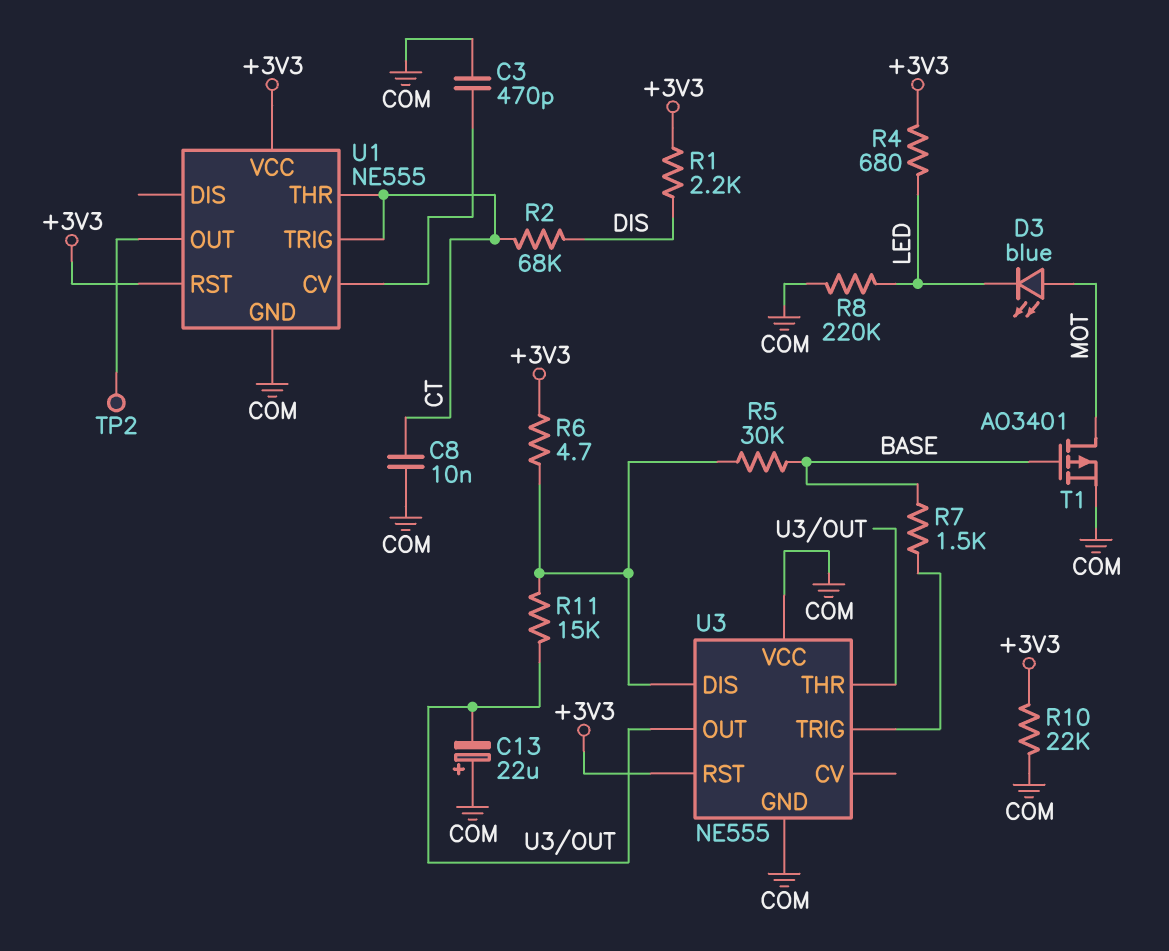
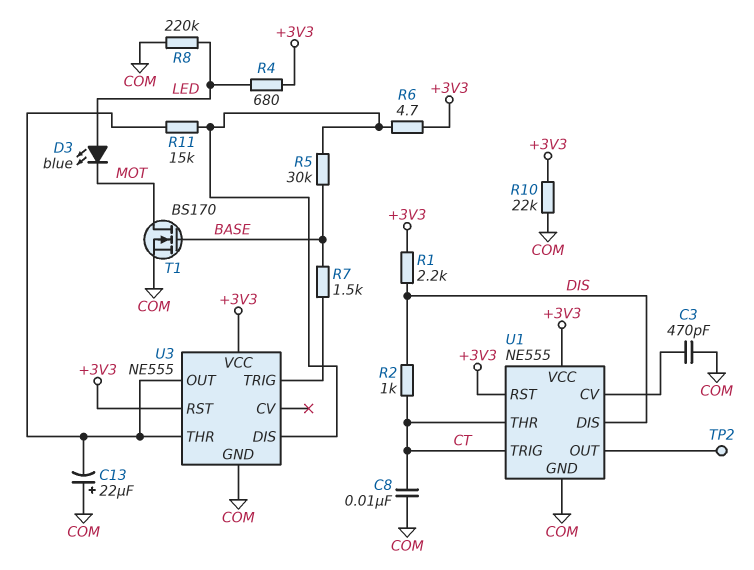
D3: LED blue (A MOT, K LED) -> LED blue (A LED, K MOT)
R2: 68k (CT, DIS) -> 1k (CT, DIS)
T1: PMOS AO3401 (G BASE, D MOT, S COM) -> NMOS BS170 (G BASE, D MOT, S COM)
U1 pin DIS: none -> DIS
U3 pin VCC: COM -> +3V3

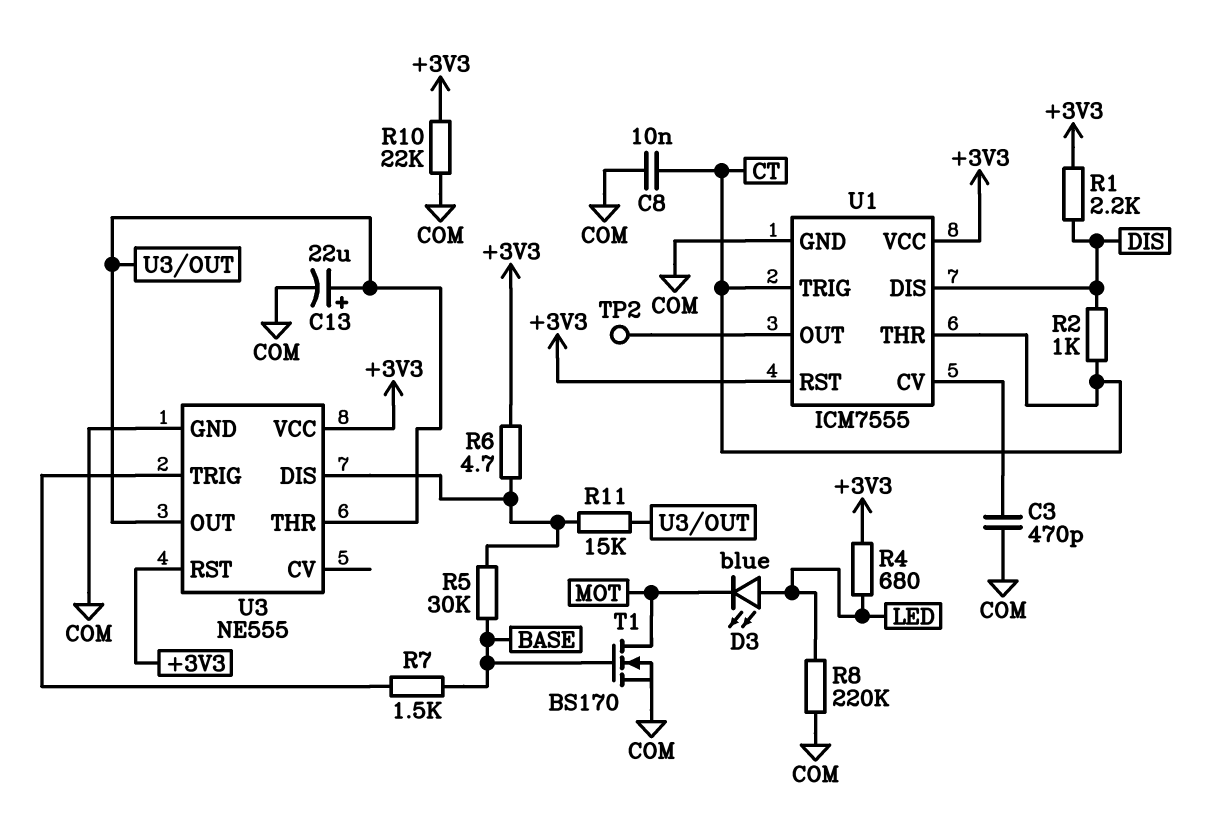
C13: 22uF (plus COM, minus U3/OUT) -> 22uF (plus U3/OUT, minus COM)
U1: NE555 -> ICM7555

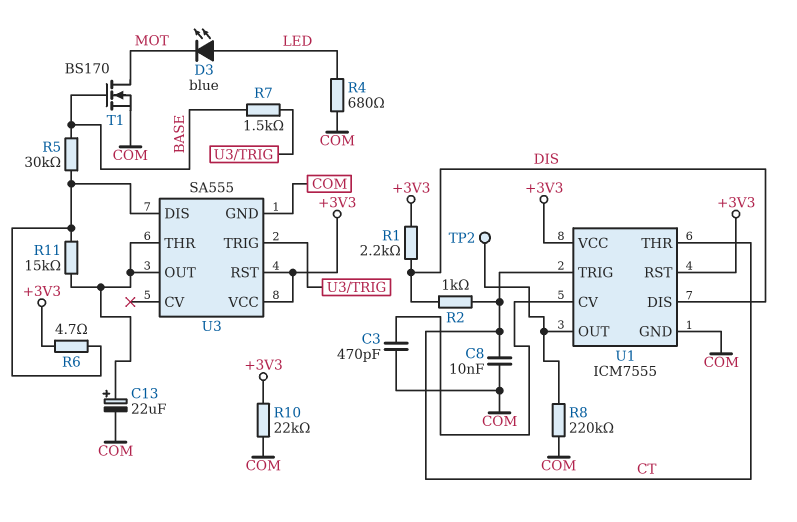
R4: 680 (+3V3, LED) -> 680 (COM, LED)
R8: 220k (COM, LED) -> 220k (COM, U1/OUT)
U3: NE555 -> SA555

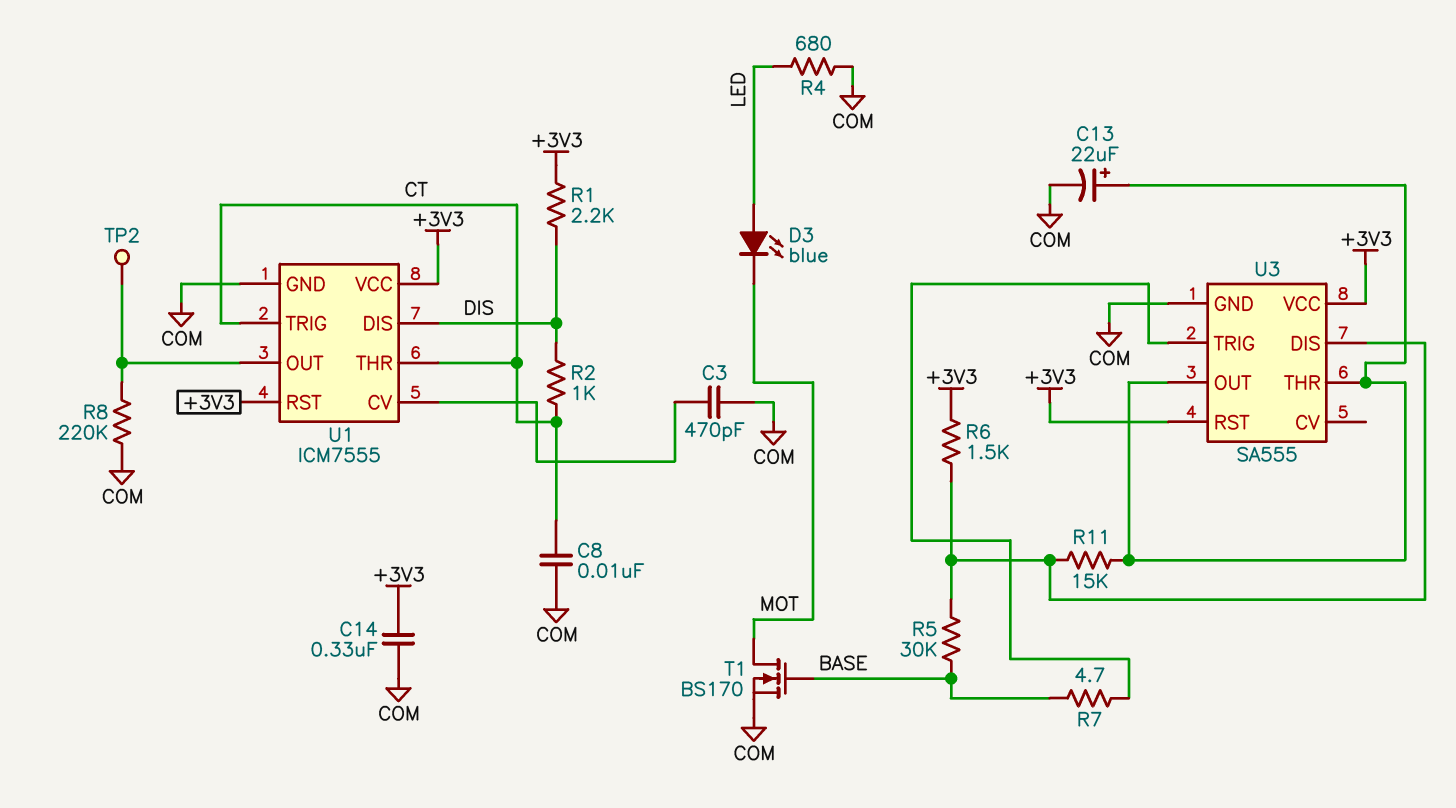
C14: none -> 330nF (+3V3, COM)
R6: 4.7 (+3V3, U3/DIS) -> 1.5k (+3V3, U3/DIS)
R7: 1.5k (BASE, U3/TRIG) -> 4.7 (BASE, U3/TRIG)
R10: 22k (+3V3, COM) -> none

